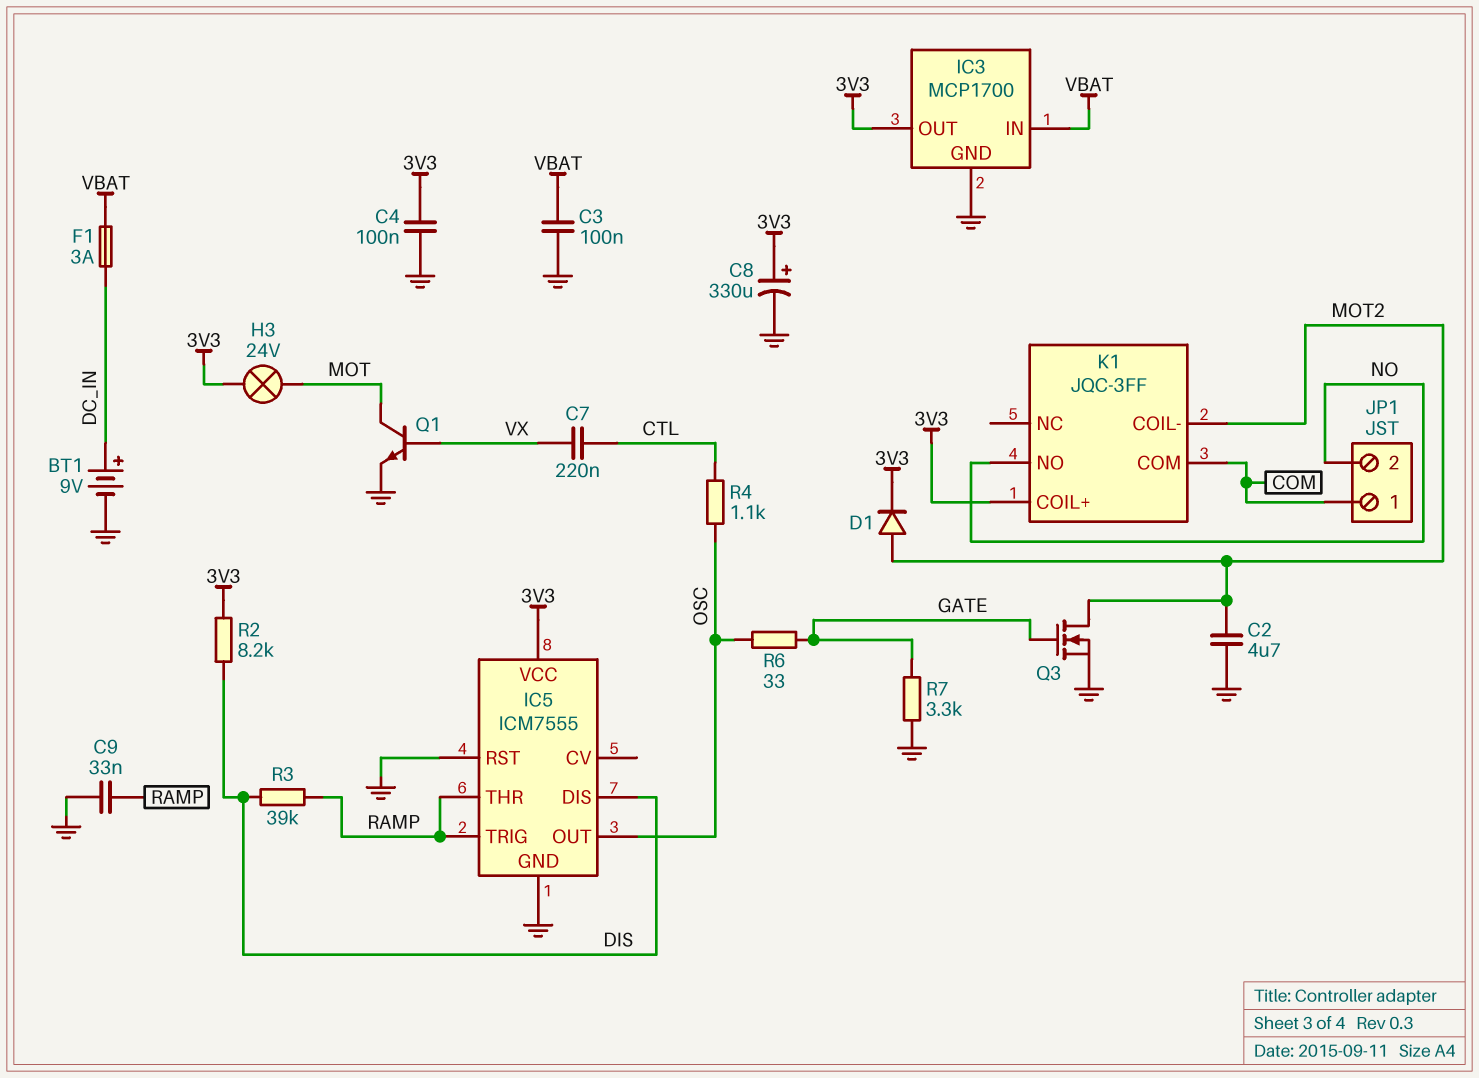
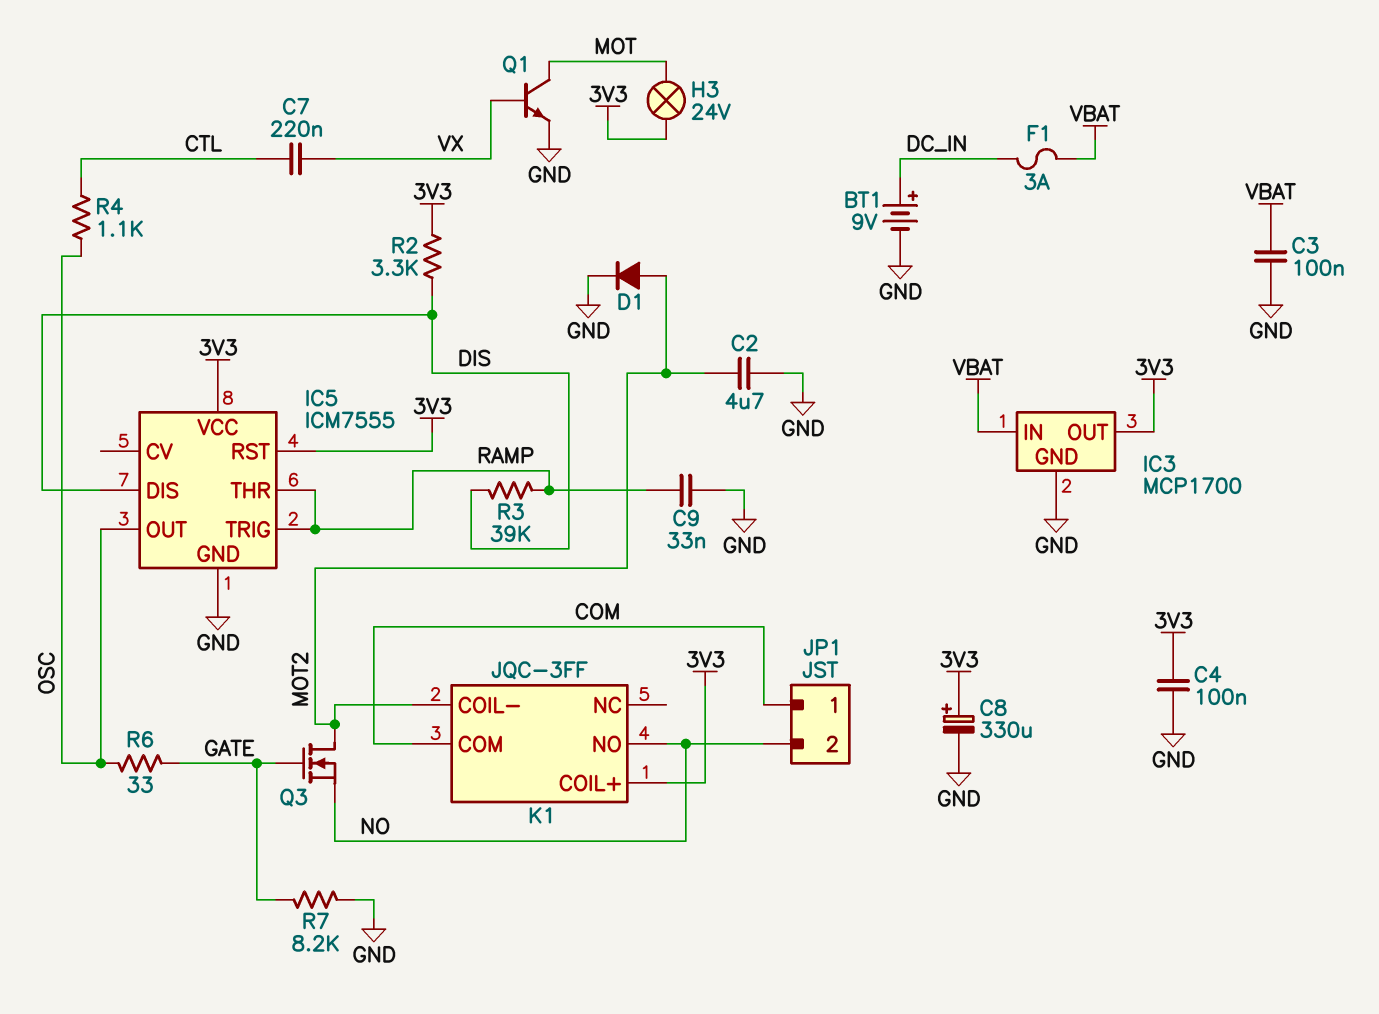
D1: diode (A MOT2, K 3V3) -> diode (A MOT2, K GND)
IC5 pin RST: GND -> 3V3
Q3: NMOS (G GATE, D MOT2, S GND) -> NMOS (G GATE, D MOT2, S NO)
R2: 8.2k (3V3, DIS) -> 3.3k (3V3, DIS)
R7: 3.3k (GATE, GND) -> 8.2k (GATE, GND)

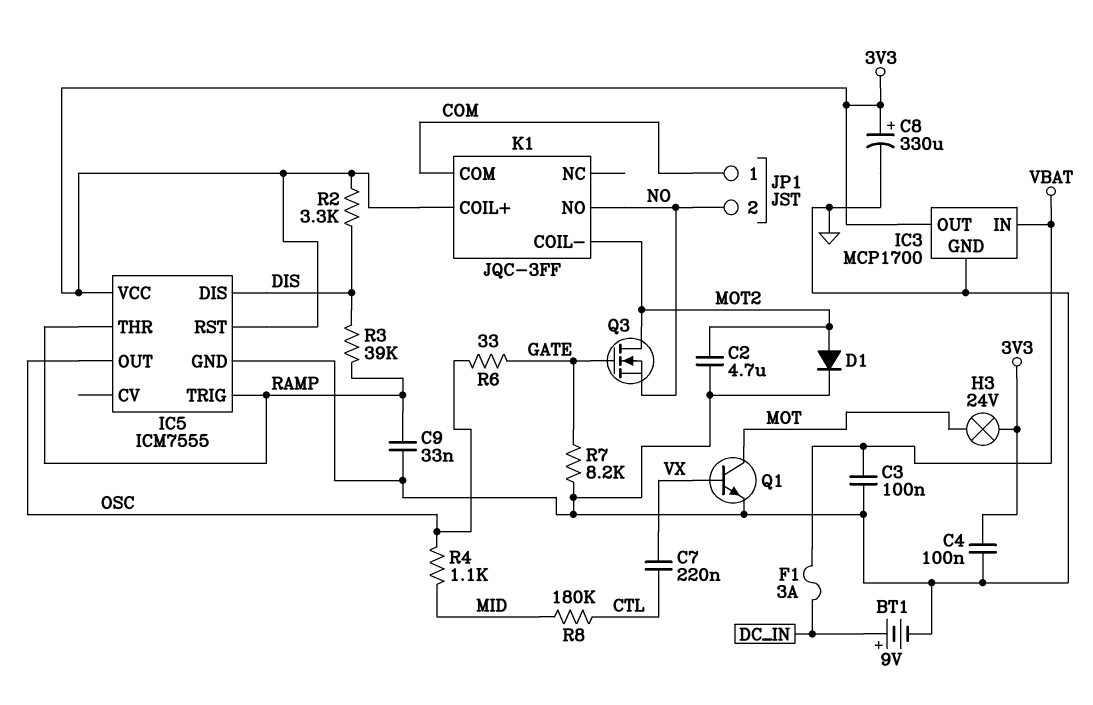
R4: 1.1k (CTL, OSC) -> 1.1k (MID, OSC)
R8: none -> 180k (CTL, MID)

